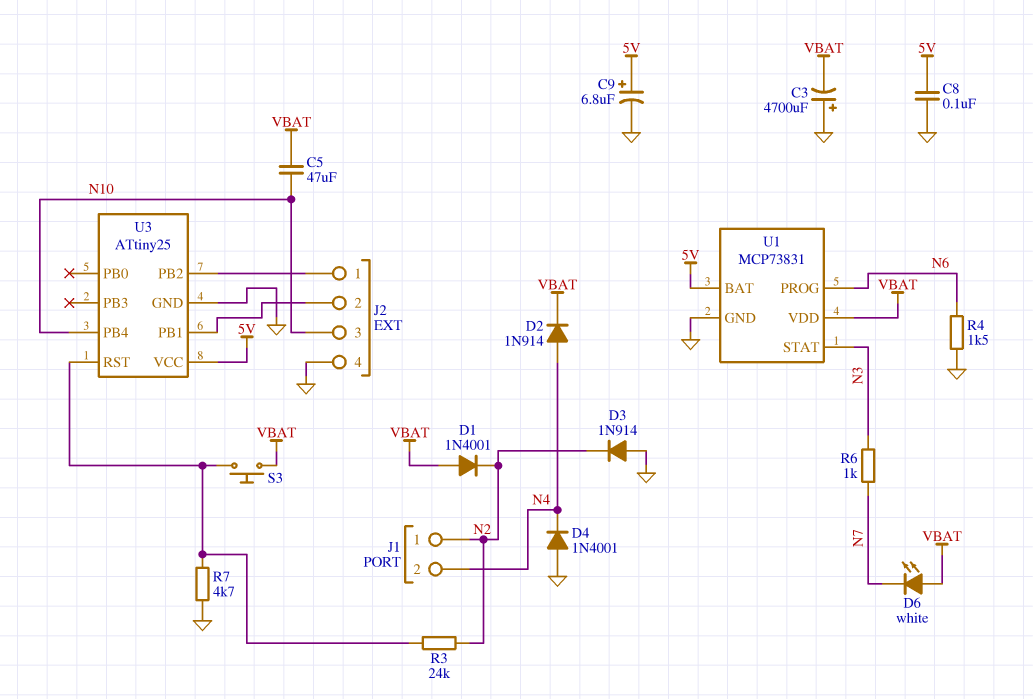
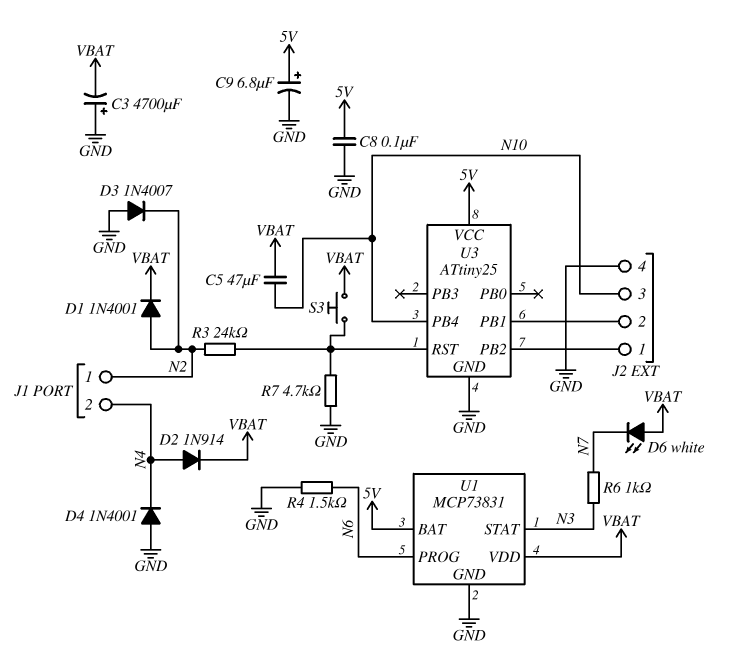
D1: diode 1N4001 (A VBAT, K N2) -> diode 1N4001 (A N2, K VBAT)
D3: diode 1N914 (A GND, K N2) -> diode 1N4007 (A GND, K N2)

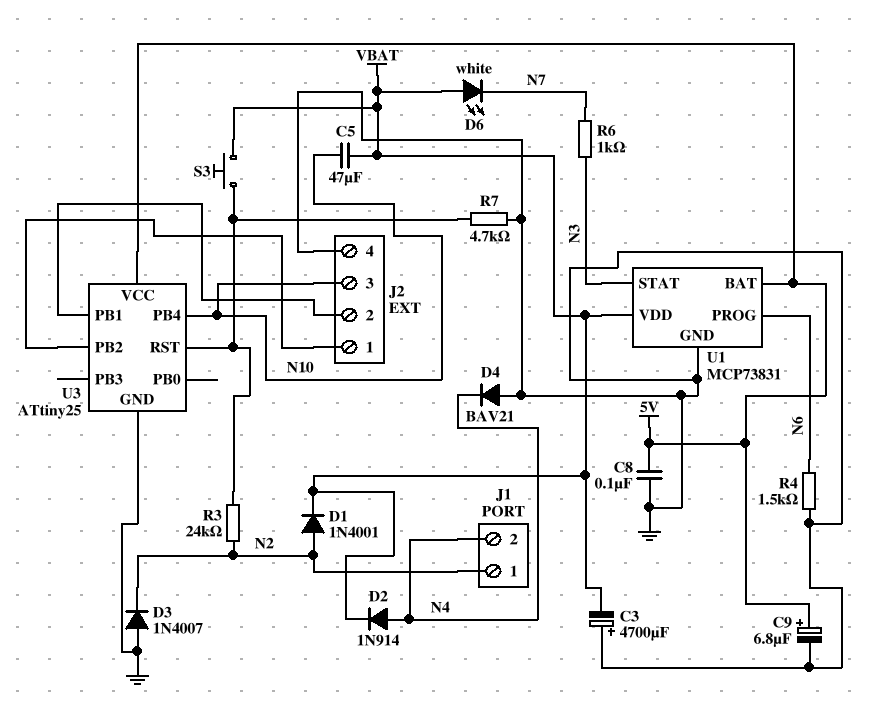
D4: diode 1N4001 (A GND, K N4) -> diode BAV21 (A GND, K N4)

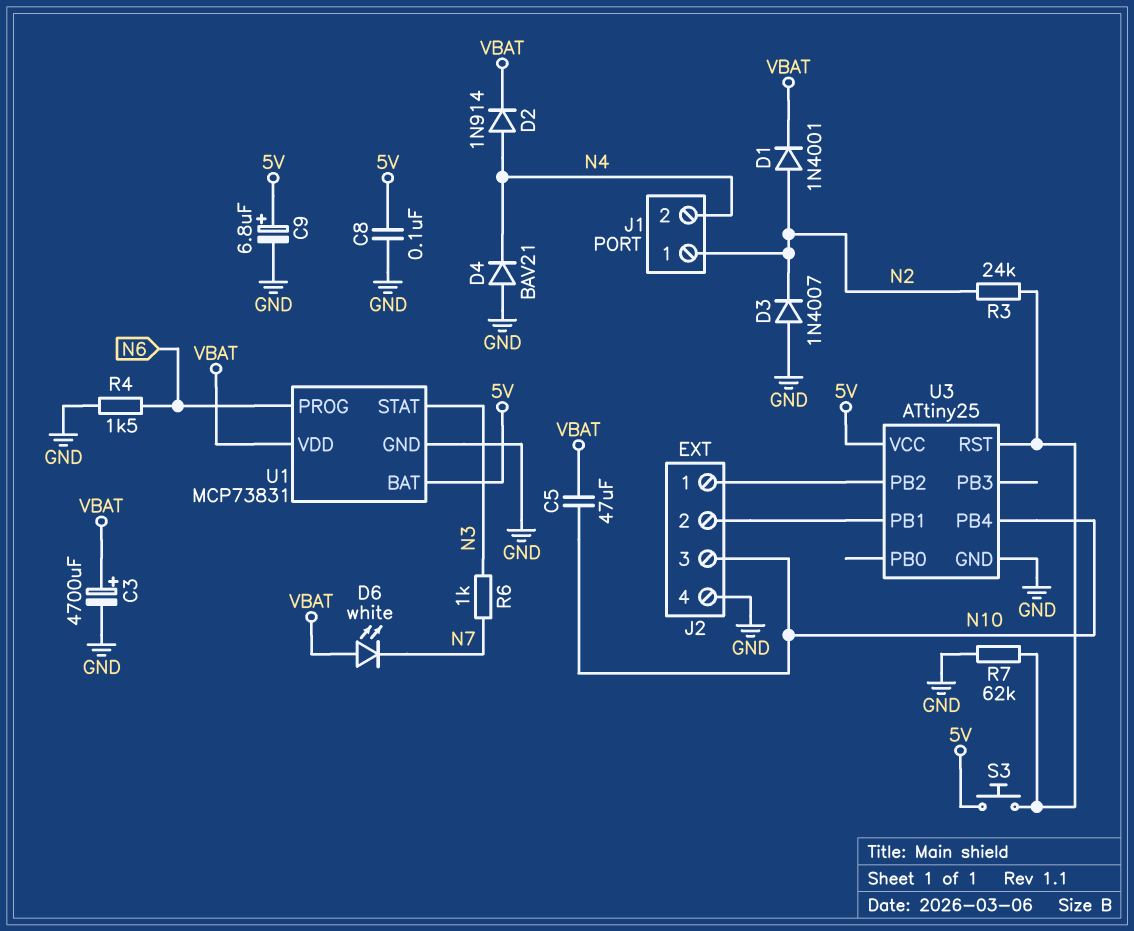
C3: 4700uF (plus GND, minus VBAT) -> 4700uF (plus VBAT, minus GND)
R7: 4.7k (GND, U3/RST) -> 62k (GND, U3/RST)
S3: button (U3/RST, VBAT) -> button (5V, U3/RST)

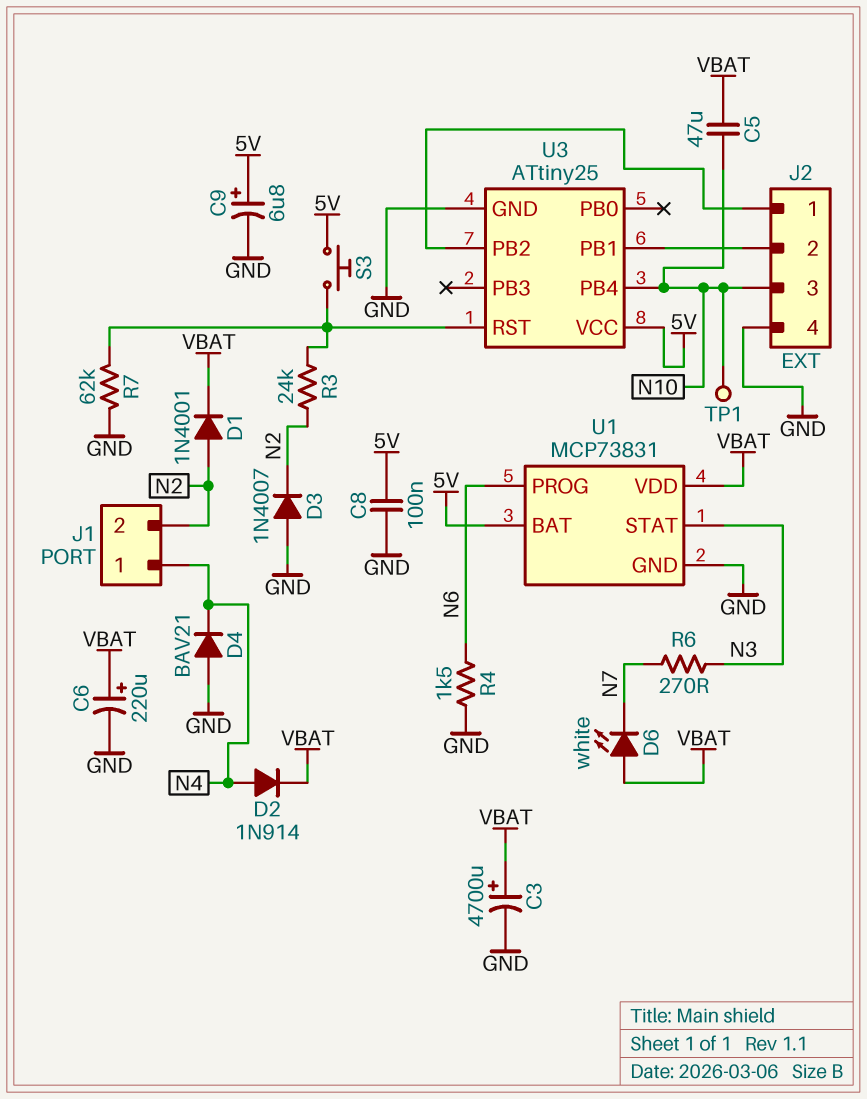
C6: none -> 220uF (plus VBAT, minus GND)
J1 pin 1: N2 -> N4
J1 pin 2: N4 -> N2
R6: 1k (N3, N7) -> 270 (N3, N7)
TP1: none -> test point (N10)

